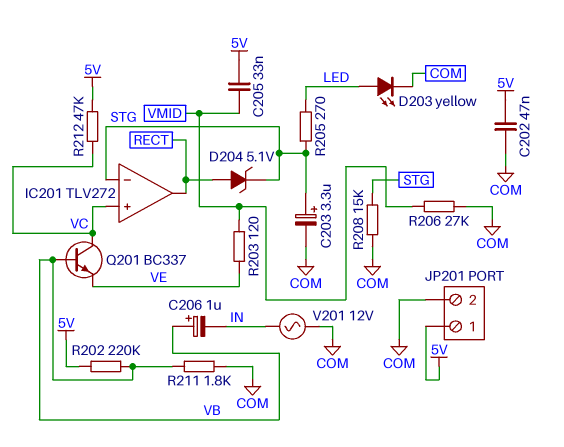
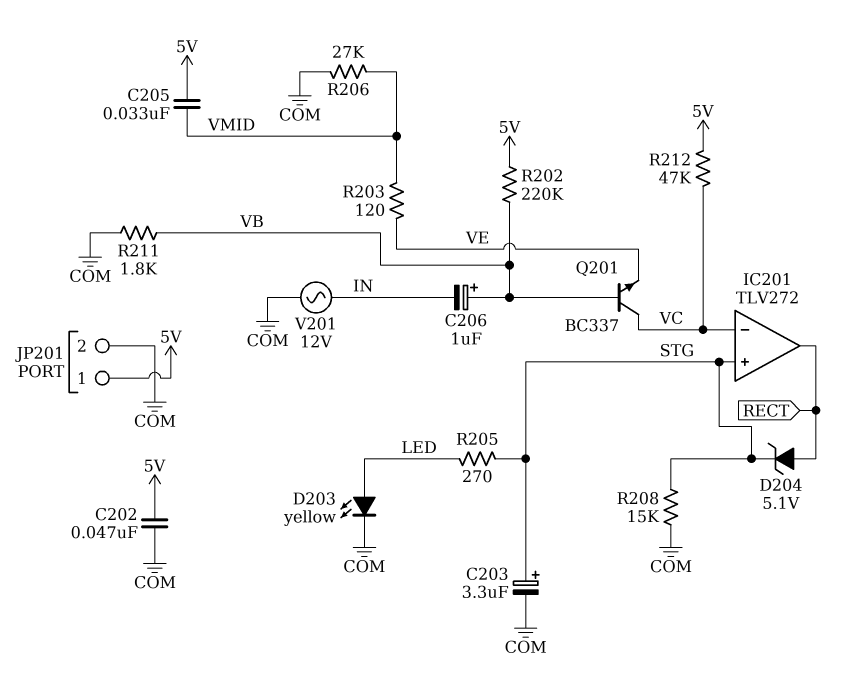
IC201 pin in+: VC -> STG
IC201 pin in-: STG -> VC

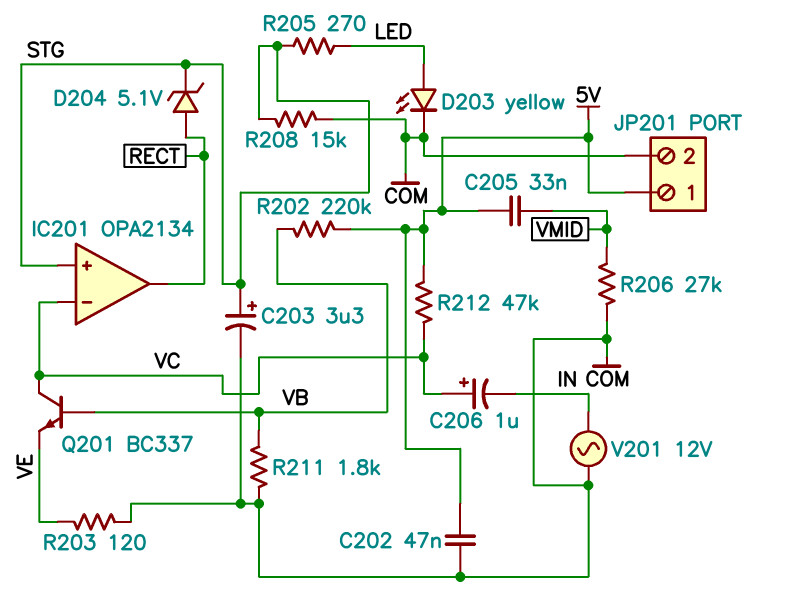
C206: 1uF (plus VB, minus IN) -> 1uF (plus VC, minus IN)
IC201: TLV272 -> OPA2134
R203: 120 (VE, VMID) -> 120 (COM, VE)

